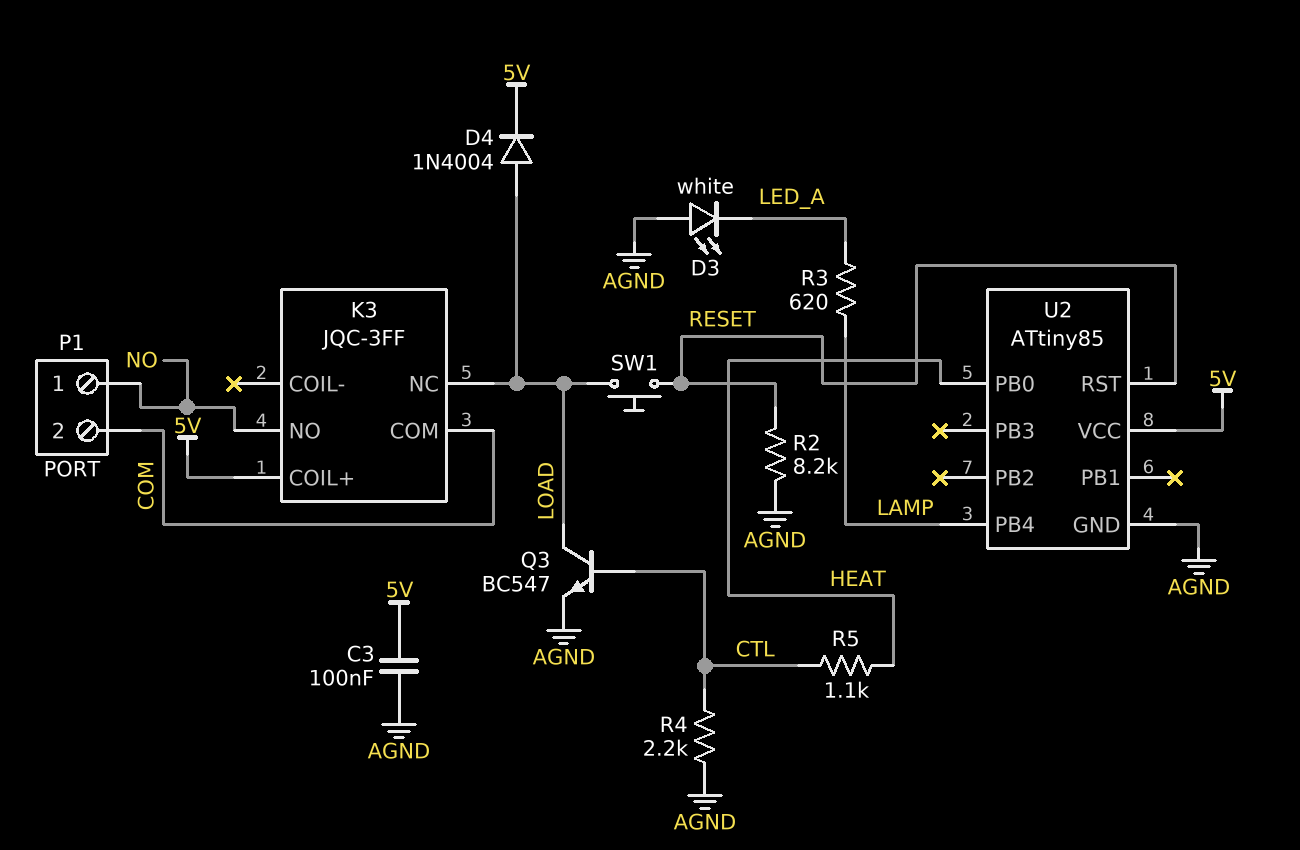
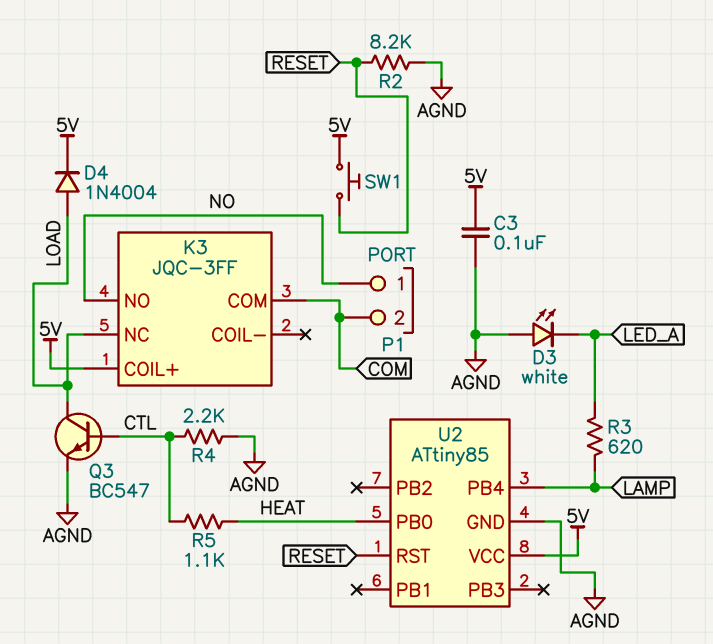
SW1: button (LOAD, RESET) -> button (5V, RESET)

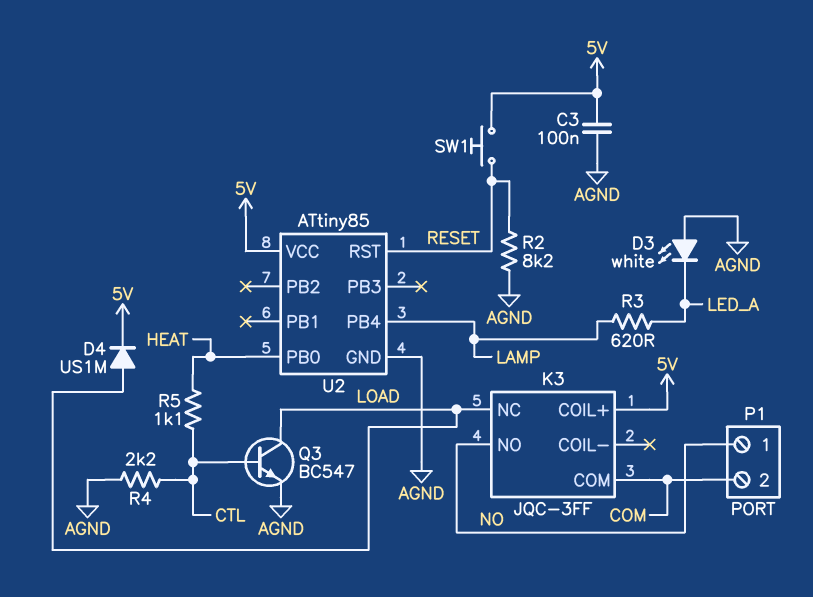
D4: diode 1N4004 (A LOAD, K 5V) -> diode US1M (A LOAD, K 5V)

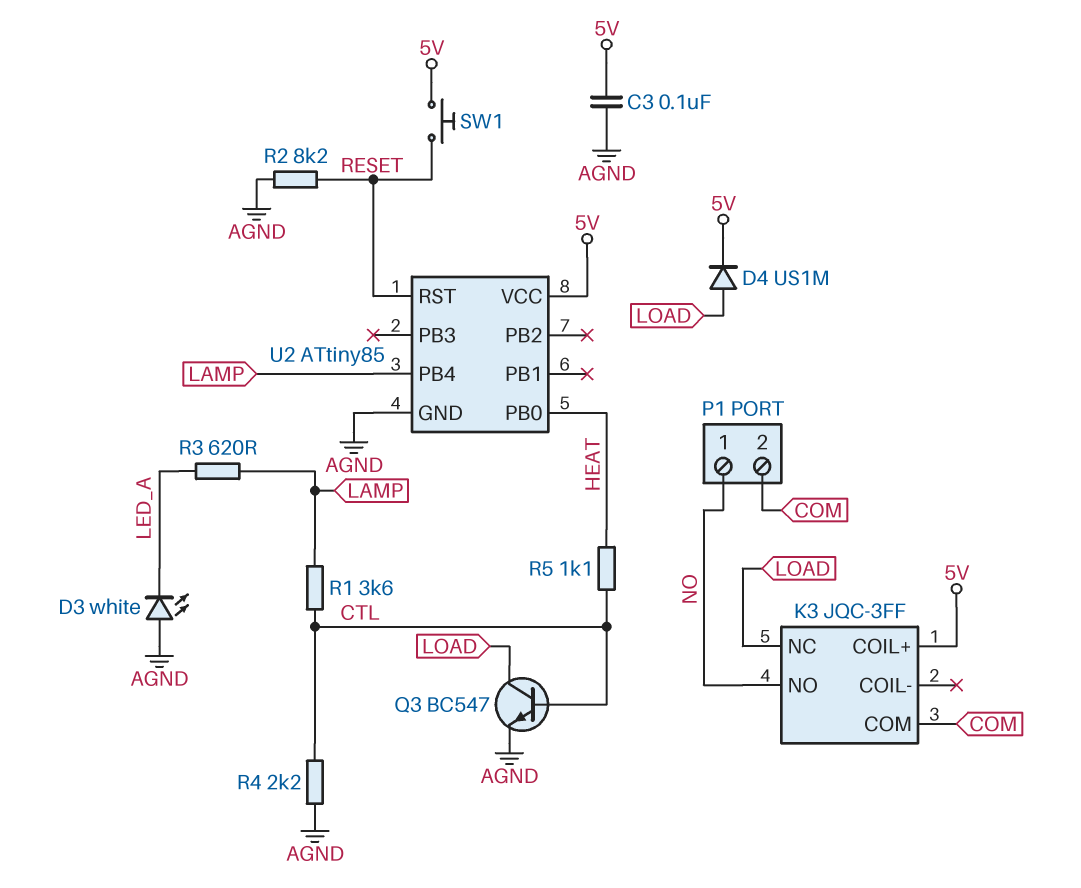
R1: none -> 3.6k (CTL, LAMP)

